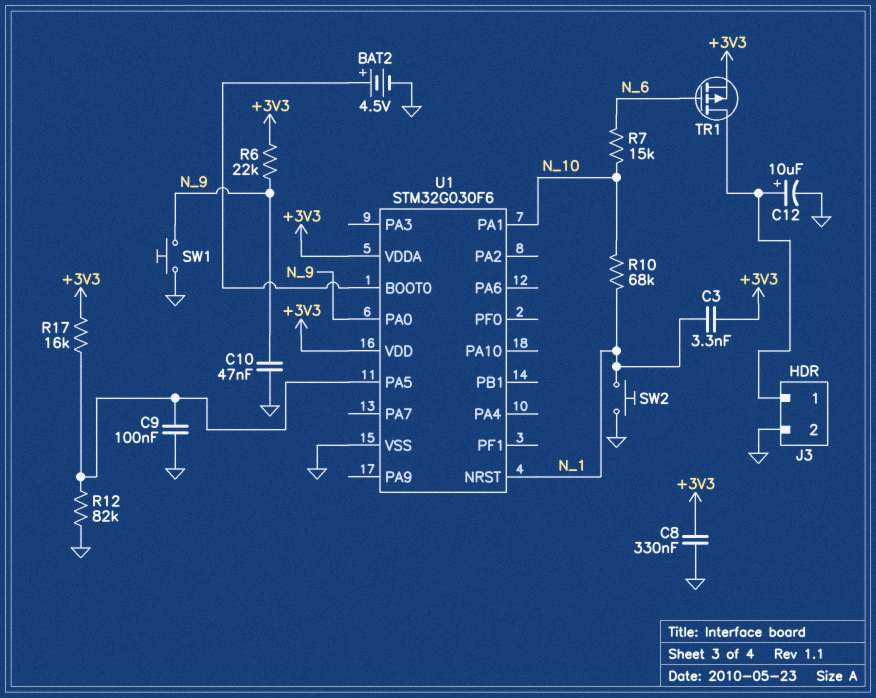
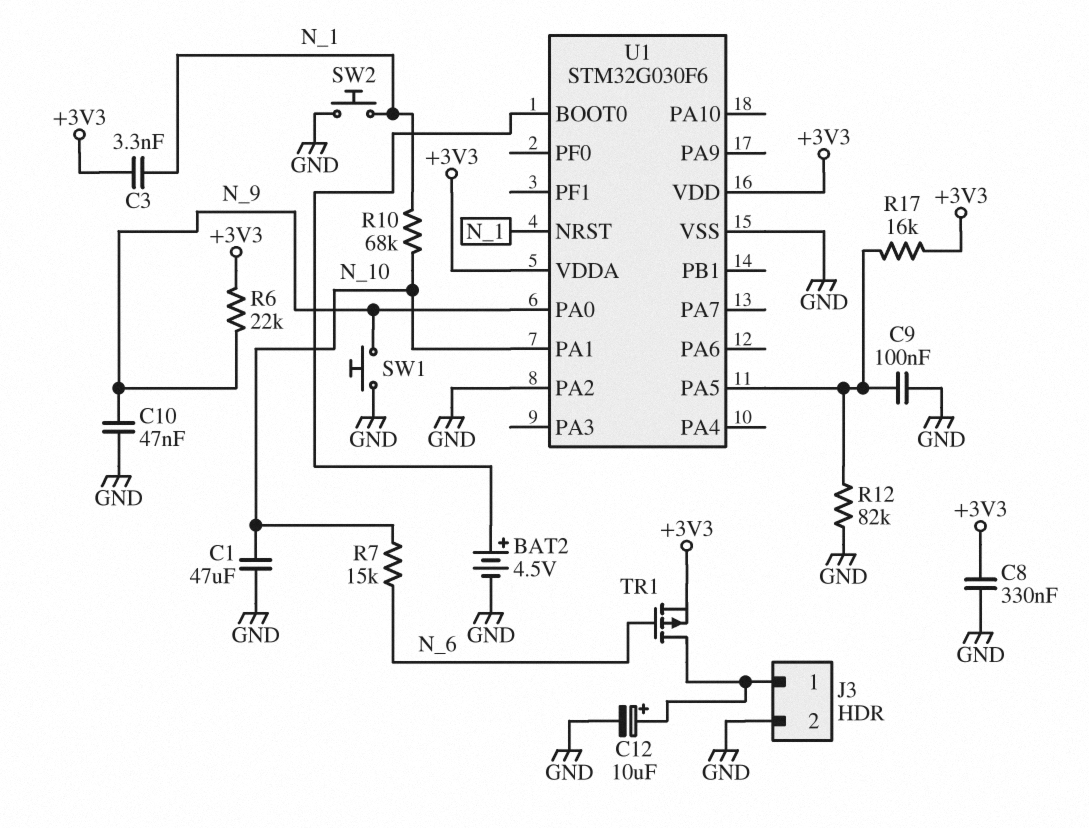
C1: none -> 47uF (GND, N_10)
U1 pin PA2: none -> GND

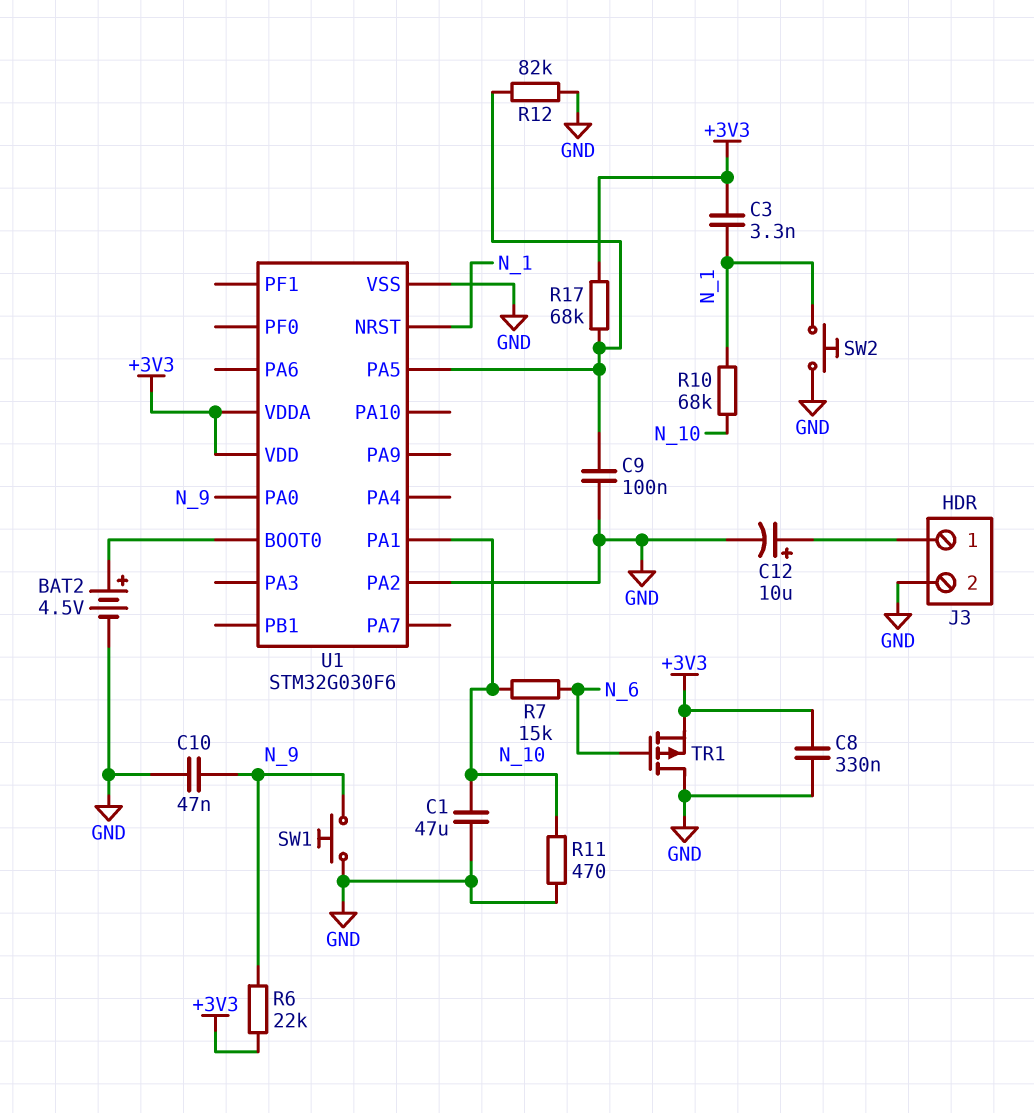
R11: none -> 470 (GND, N_10)
R17: 16k (+3V3, U1/PA5) -> 68k (+3V3, U1/PA5)
TR1: PMOS (G N_6, D J3/1, S +3V3) -> PMOS (G N_6, D GND, S +3V3)

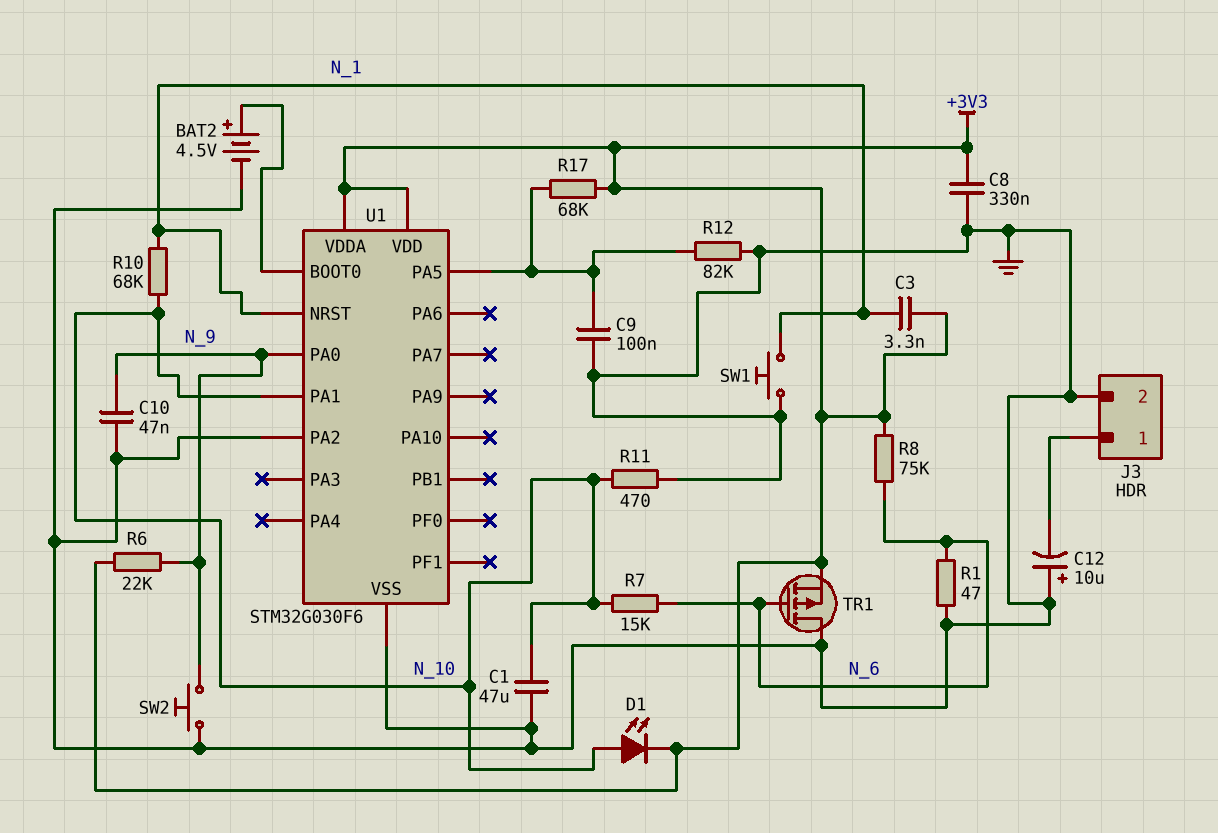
C12: 10uF (plus J3/1, minus GND) -> 10uF (plus GND, minus J3/1)
D1: none -> LED (A N_10, K +3V3)
R1: none -> 47 (GND, N_6)
R8: none -> 75k (+3V3, N_6)
SW1: button (GND, N_9) -> button (GND, N_1)
SW2: button (GND, N_1) -> button (GND, N_9)

